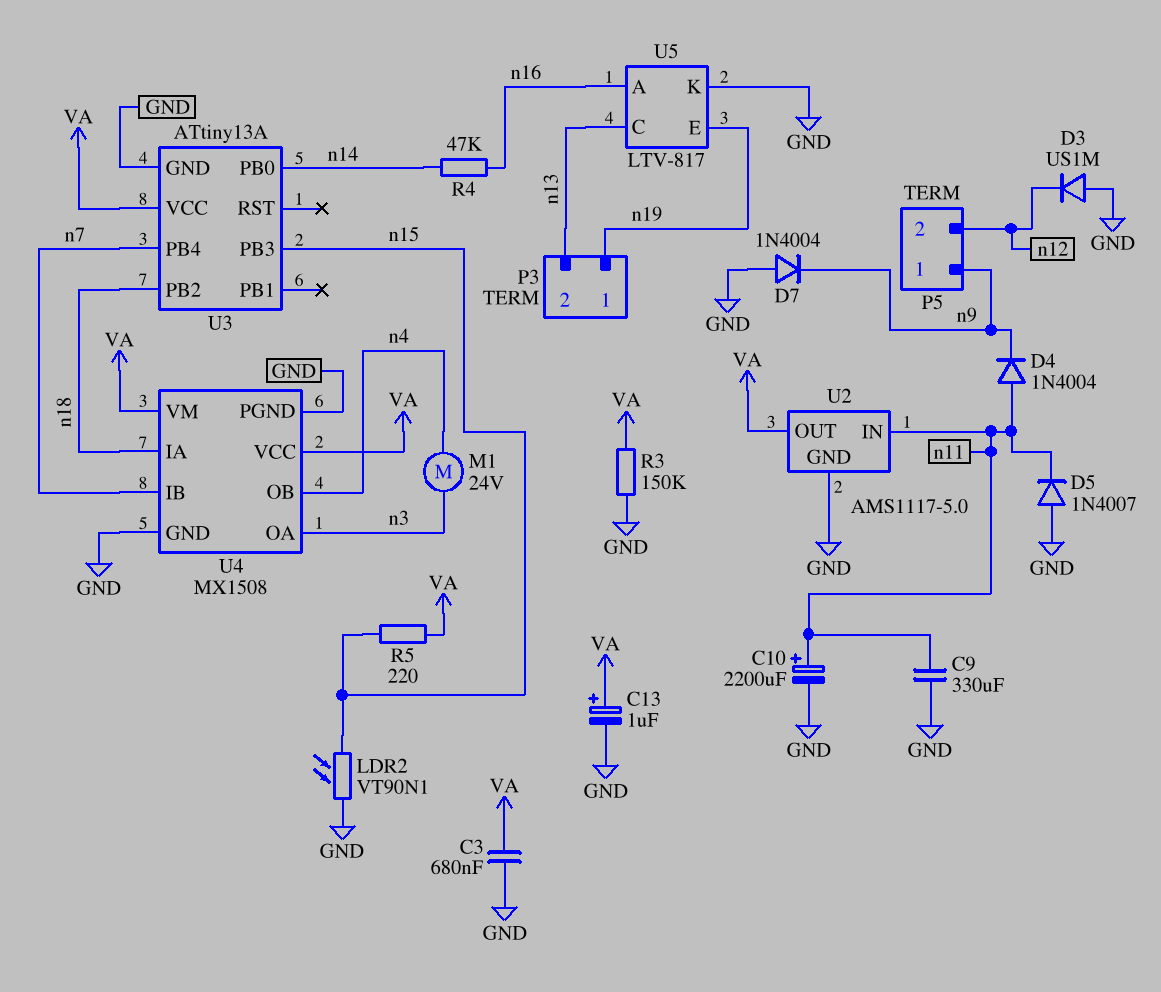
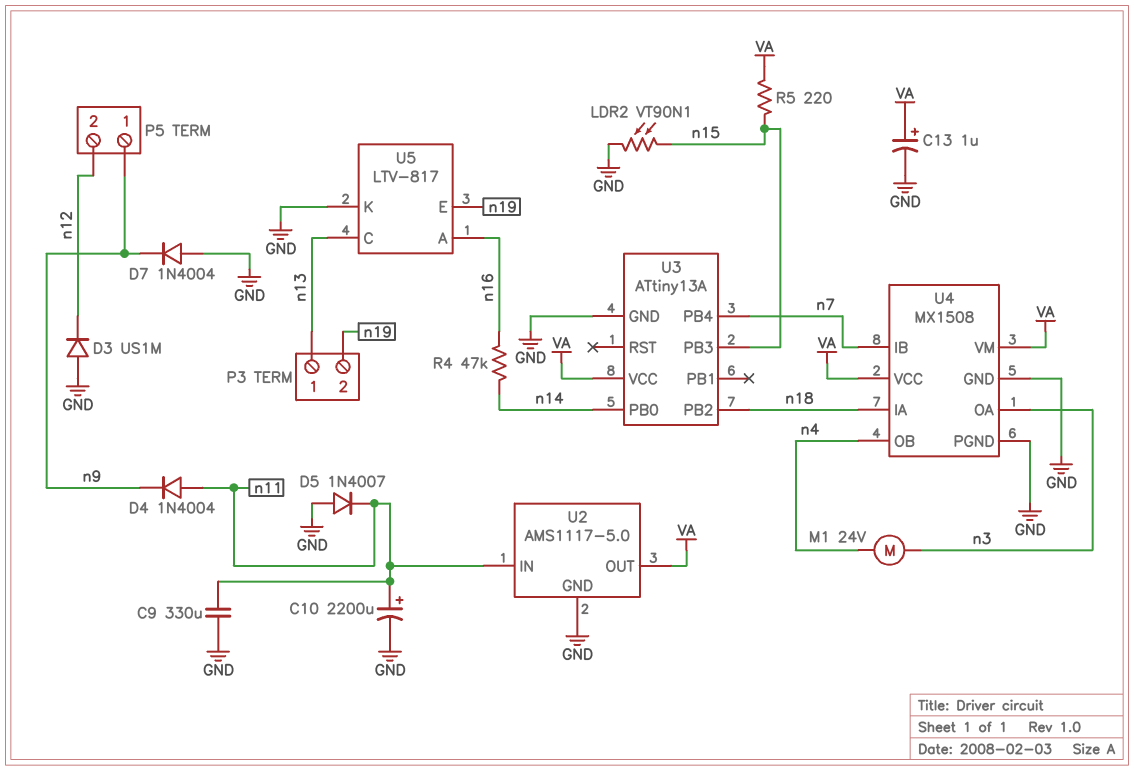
C3: 680nF (GND, VA) -> none
P3 pin 1: n19 -> n13
P3 pin 2: n13 -> n19
R3: 150k (GND, VA) -> none

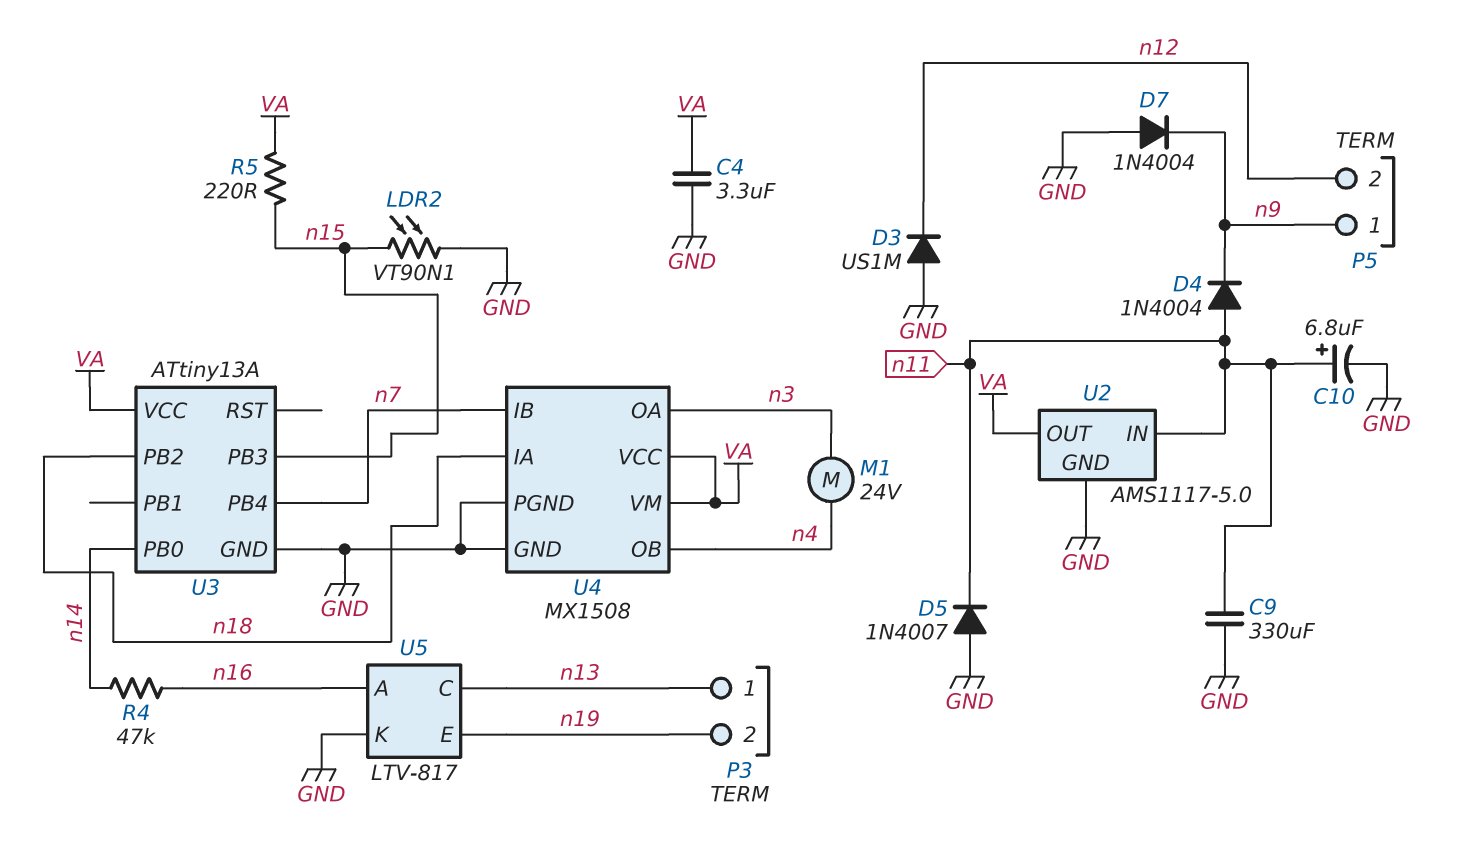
C4: none -> 3.3uF (GND, VA)
C10: 2200uF (plus n11, minus GND) -> 6.8uF (plus n11, minus GND)
C13: 1uF (plus VA, minus GND) -> none

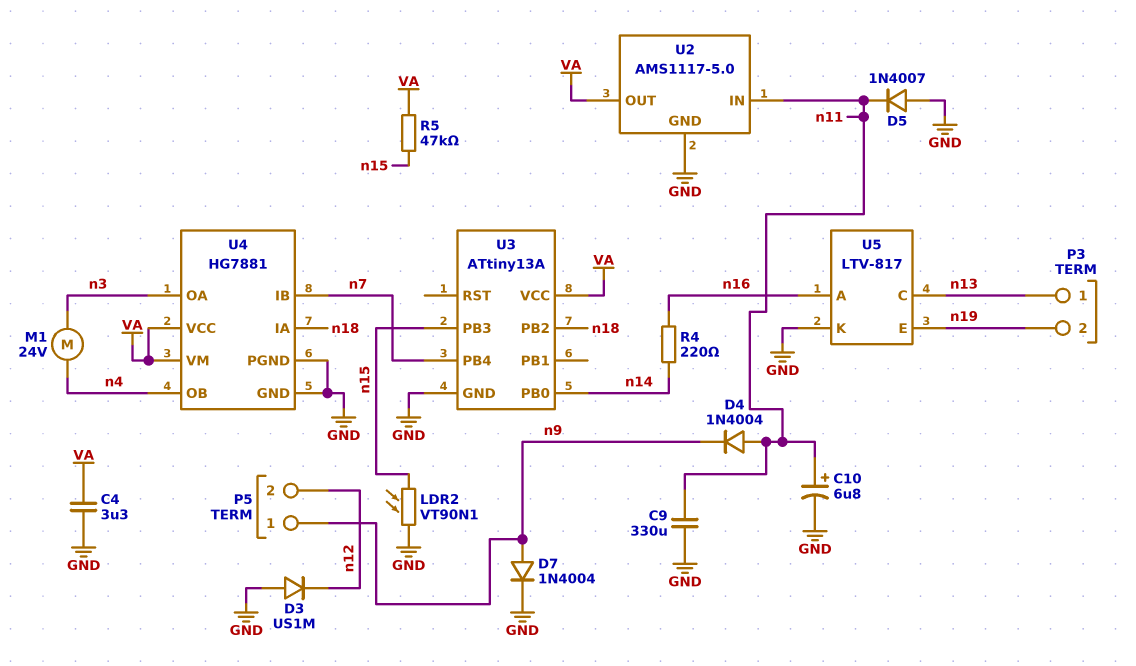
D7: diode 1N4004 (A GND, K n9) -> diode 1N4004 (A n9, K GND)
R4: 47k (n14, n16) -> 220 (n14, n16)
R5: 220 (VA, n15) -> 47k (VA, n15)
U4: MX1508 -> HG7881

